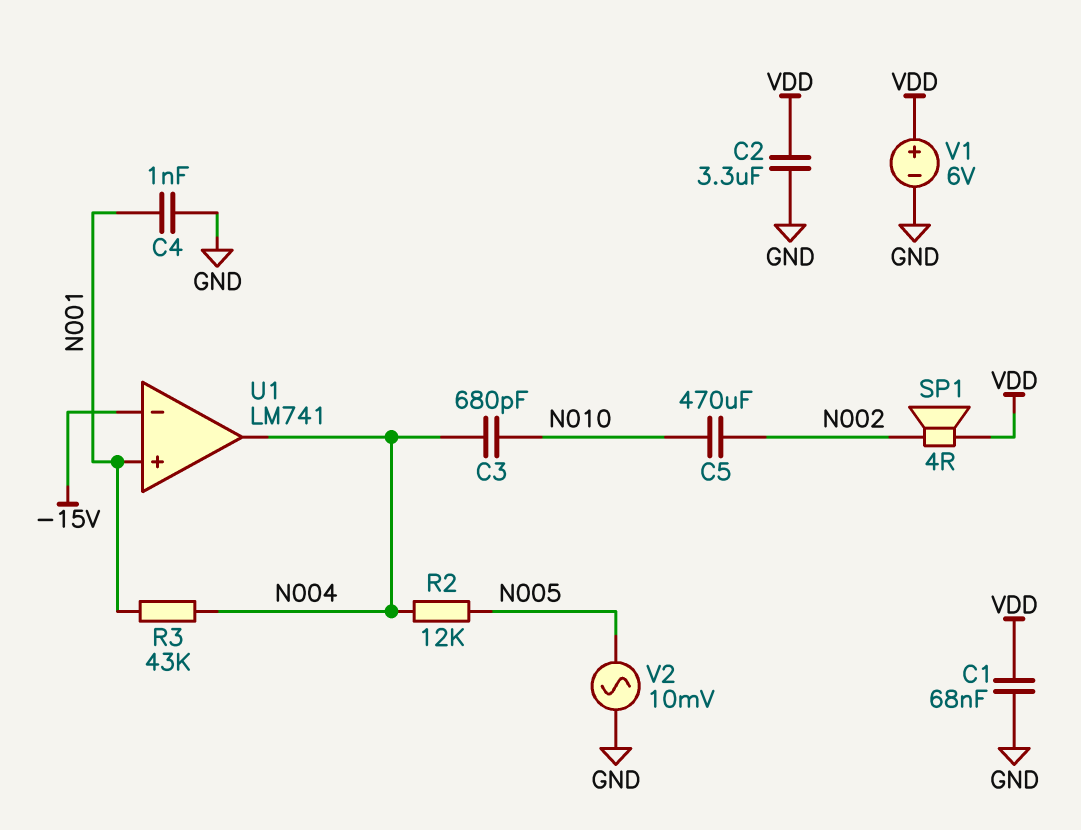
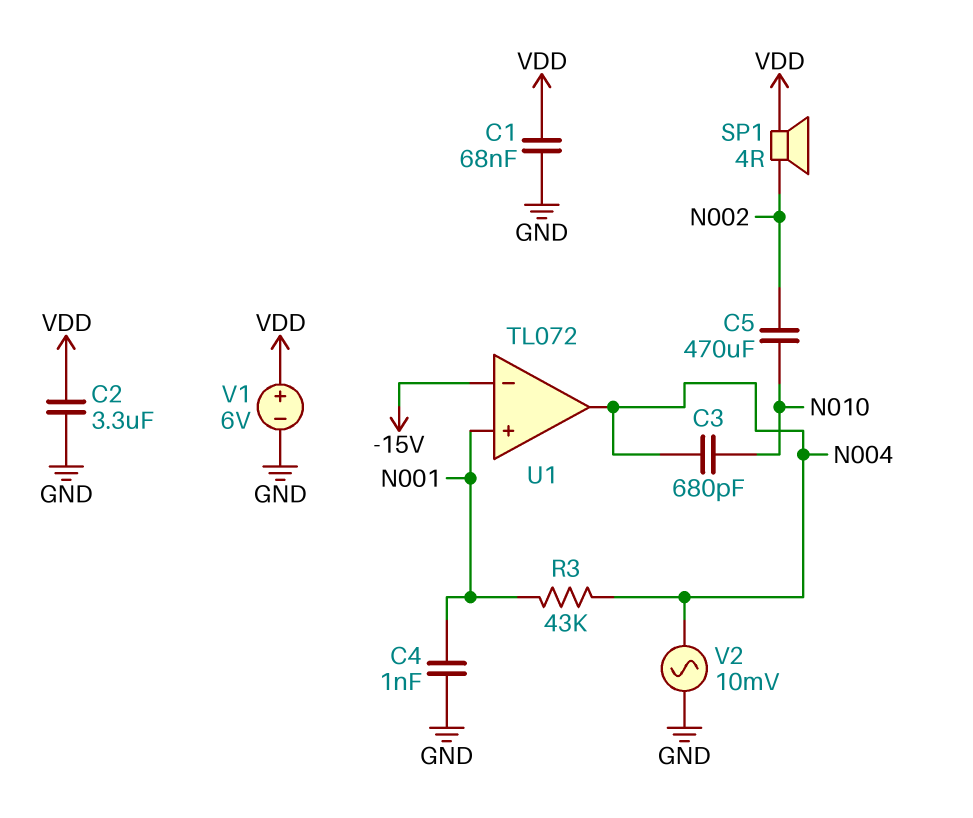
R2: 12k (N004, N005) -> none
U1: LM741 -> TL072
V2: AC 10mV (GND, N005) -> AC 10mV (GND, N004)

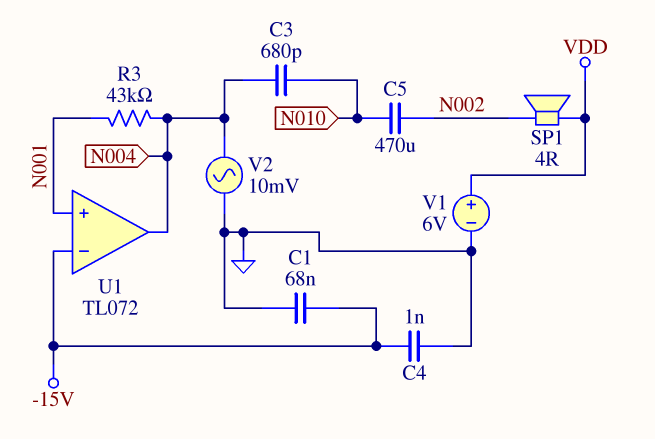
C1: 68nF (GND, VDD) -> 68nF (-15V, GND)
C2: 3.3uF (GND, VDD) -> none
C4: 1nF (GND, N001) -> 1nF (-15V, GND)

